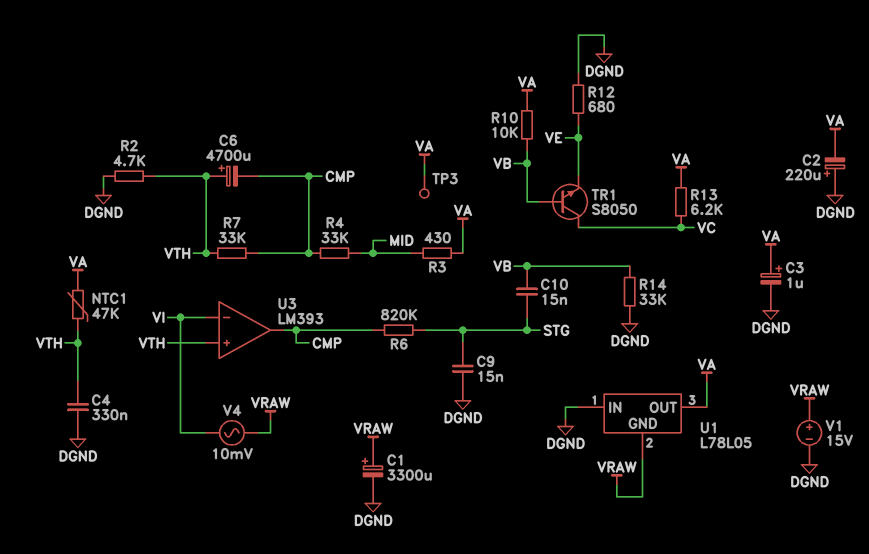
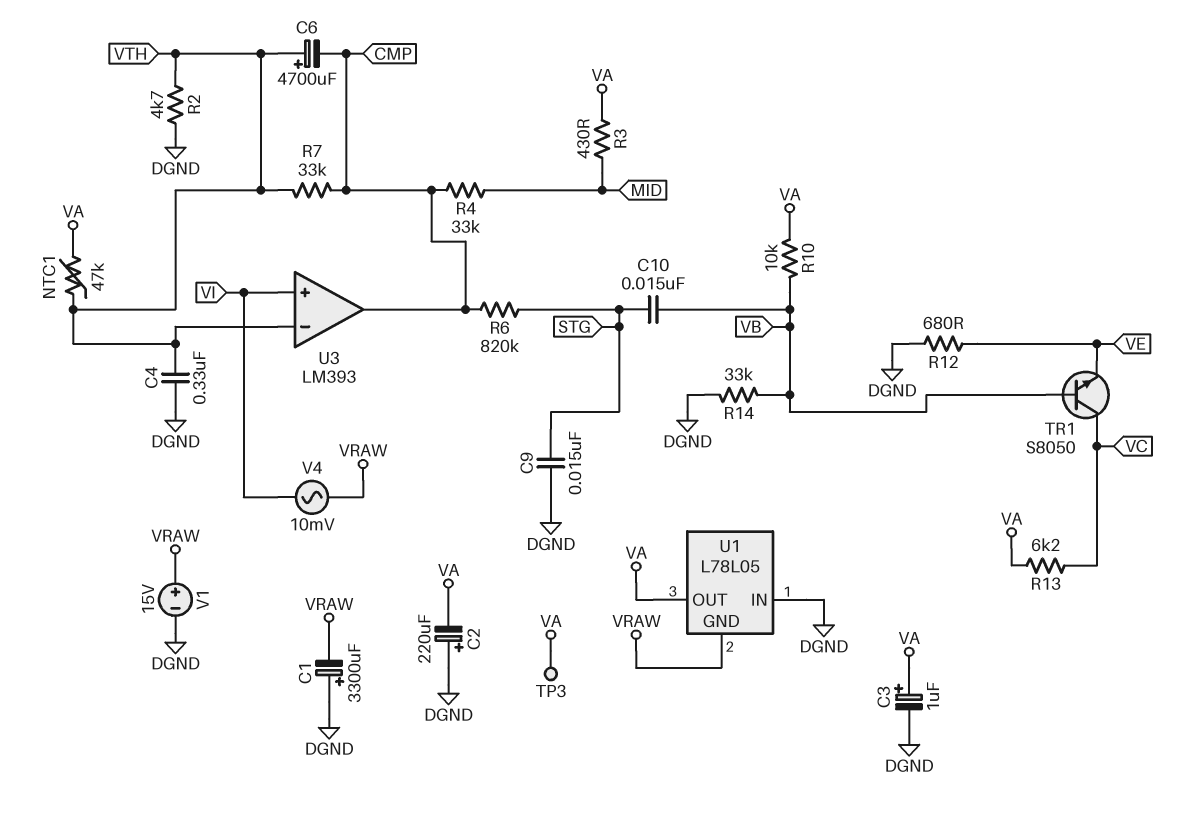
C1: 3300uF (plus VRAW, minus DGND) -> 3300uF (plus DGND, minus VRAW)
U3 pin in+: VTH -> VI
U3 pin in-: VI -> VTH

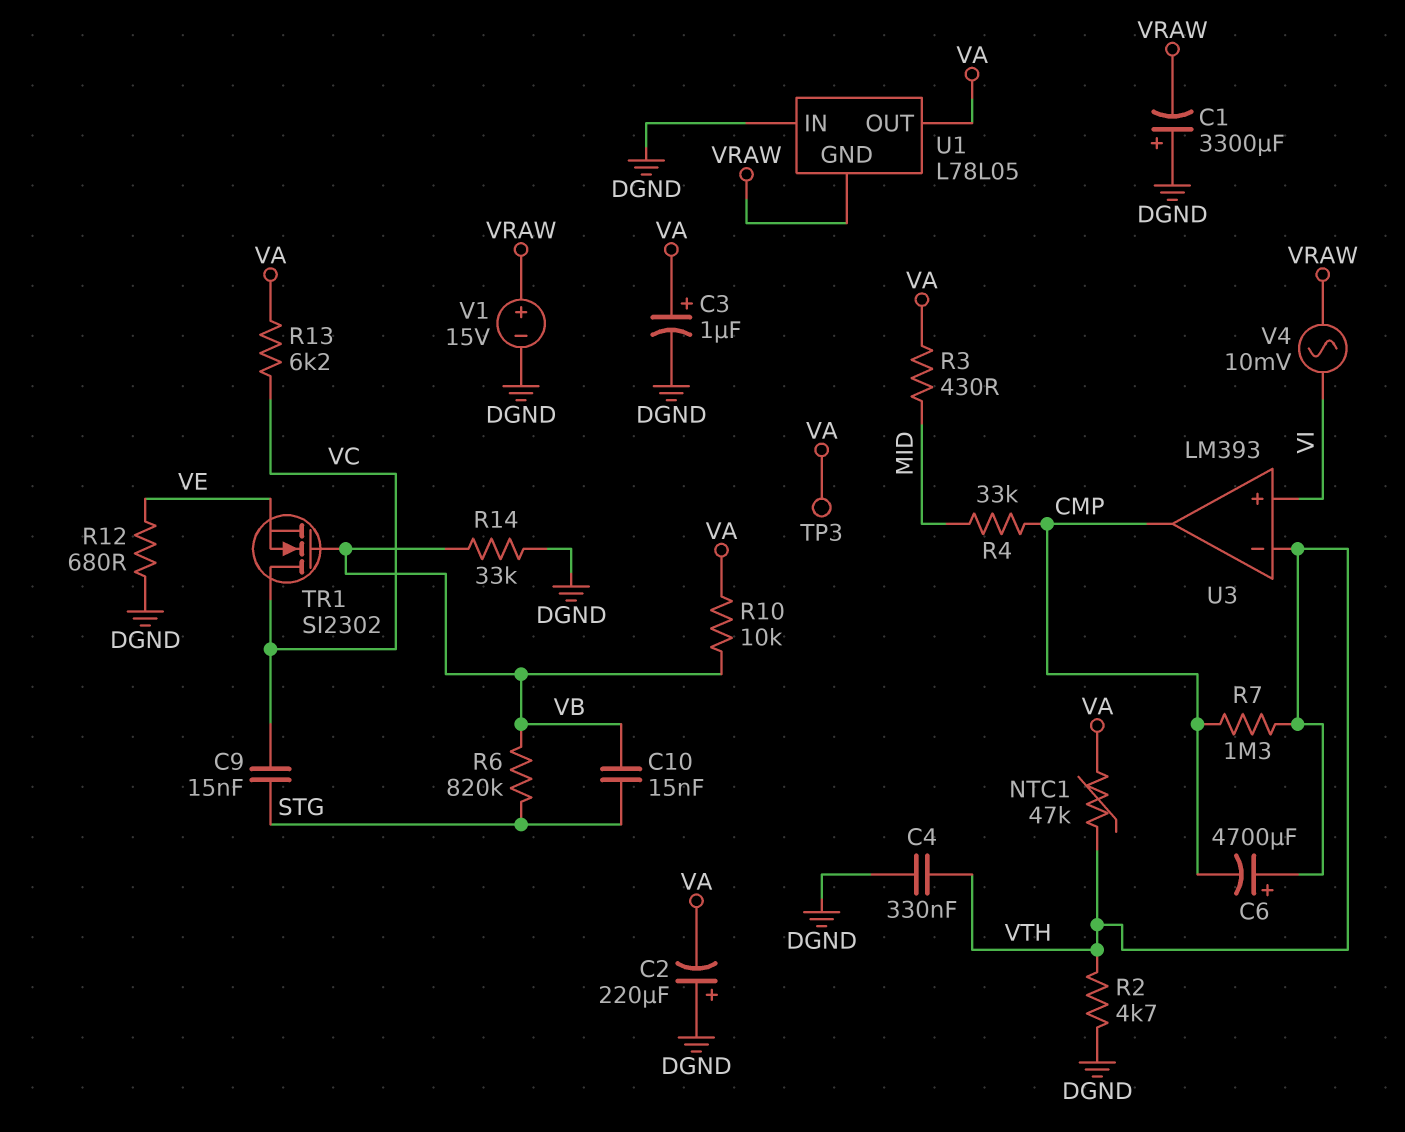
C9: 15nF (DGND, STG) -> 15nF (STG, VC)
R6: 820k (CMP, STG) -> 820k (STG, VB)
R7: 33k (CMP, VTH) -> 1.3M (CMP, VTH)
TR1: NPN S8050 (B VB, C VC, E VE) -> NMOS SI2302 (G VB, D VC, S VE)

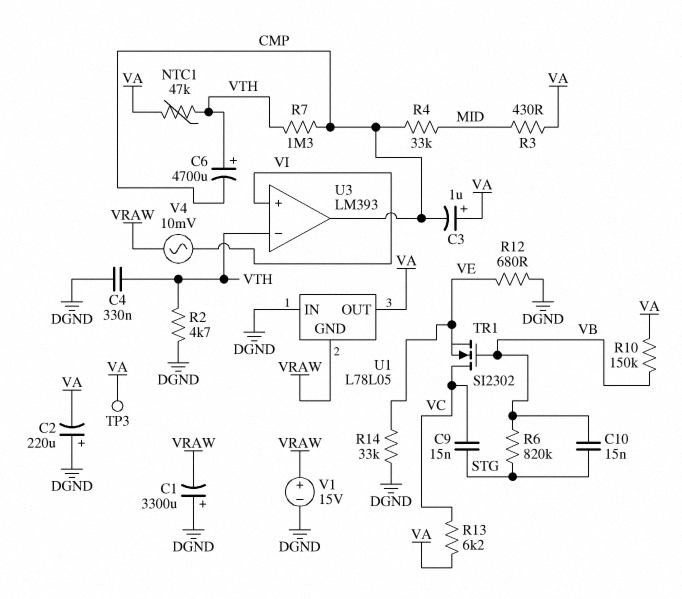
C3: 1uF (plus VA, minus DGND) -> 1uF (plus VA, minus CMP)
R10: 10k (VA, VB) -> 150k (VA, VB)
R14: 33k (DGND, VB) -> 33k (DGND, VE)

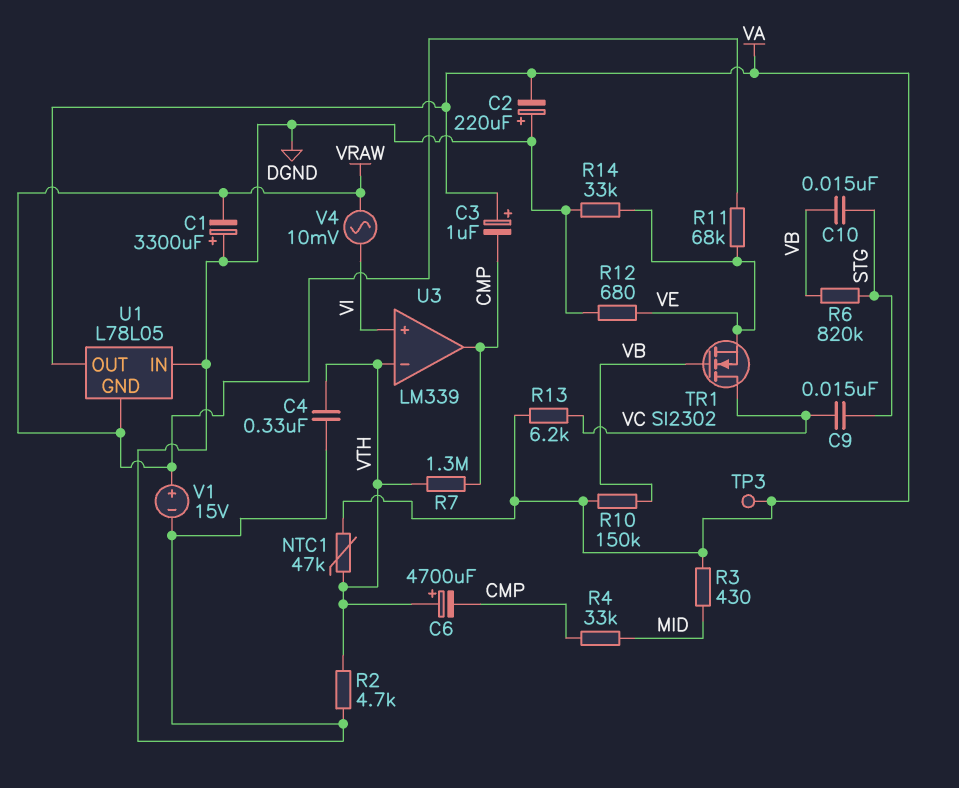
R11: none -> 68k (VE, VRAW)
U3: LM393 -> LM339

